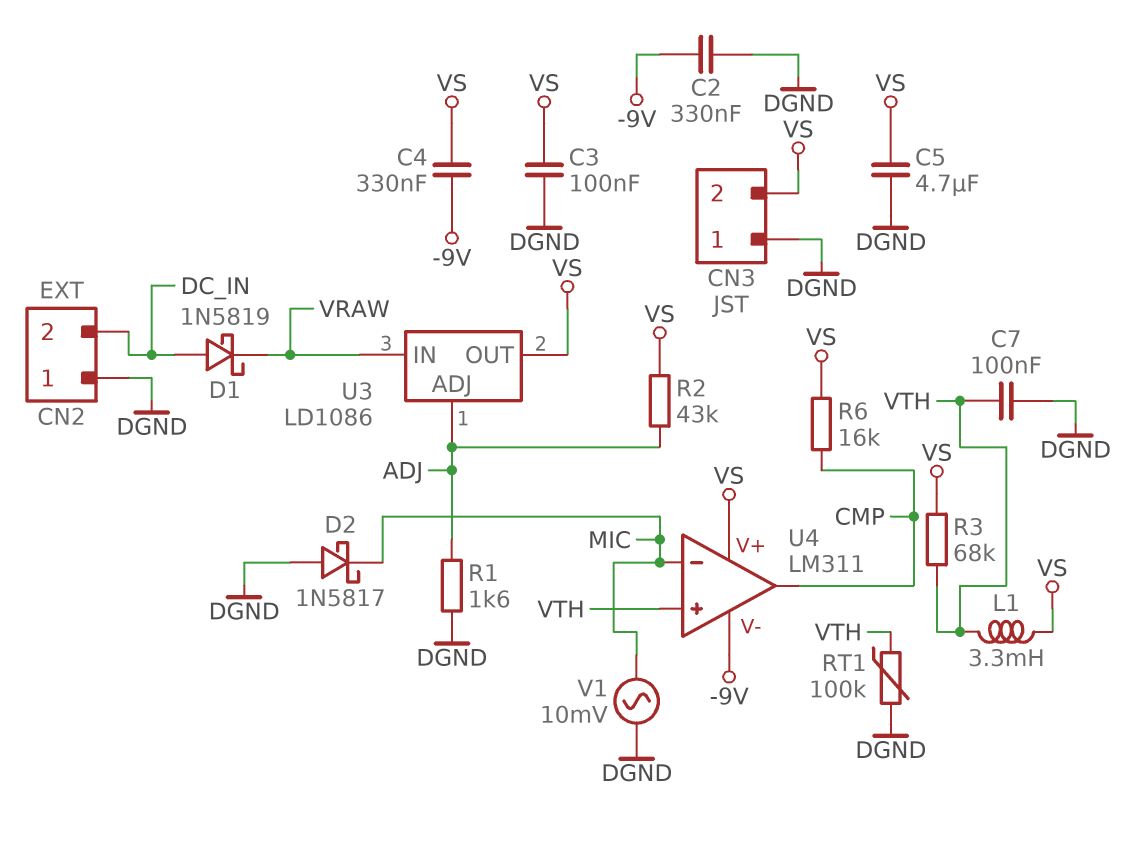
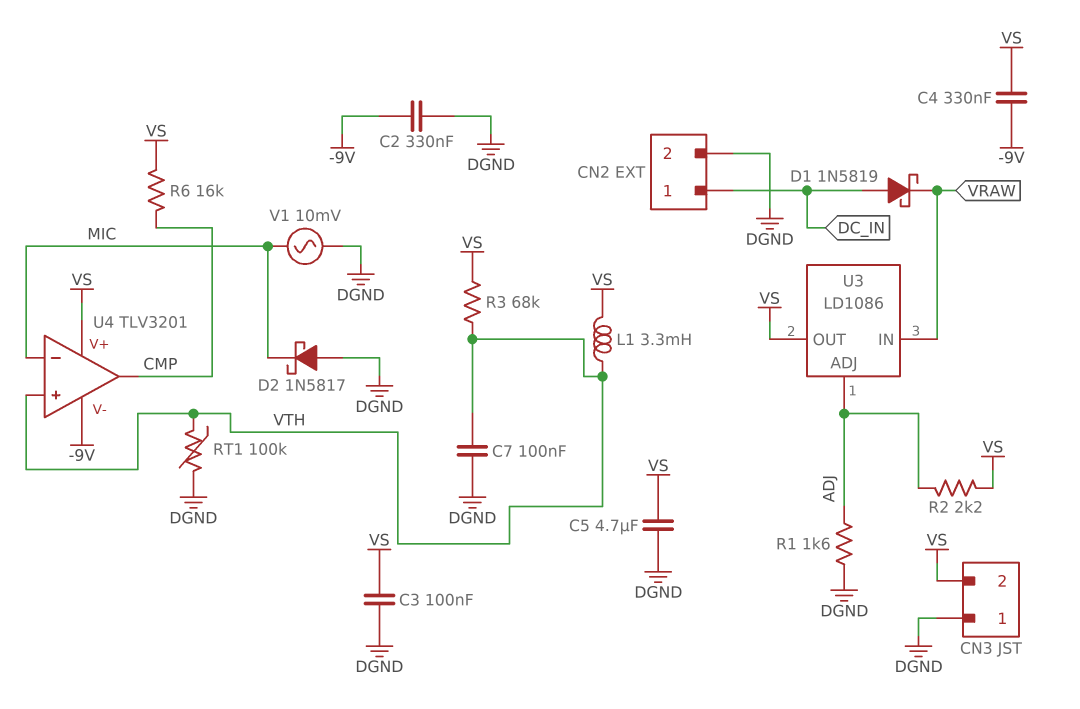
CN2 pin 1: DGND -> DC_IN
CN2 pin 2: DC_IN -> DGND
R2: 43k (ADJ, VS) -> 2.2k (ADJ, VS)
U4: LM311 -> TLV3201

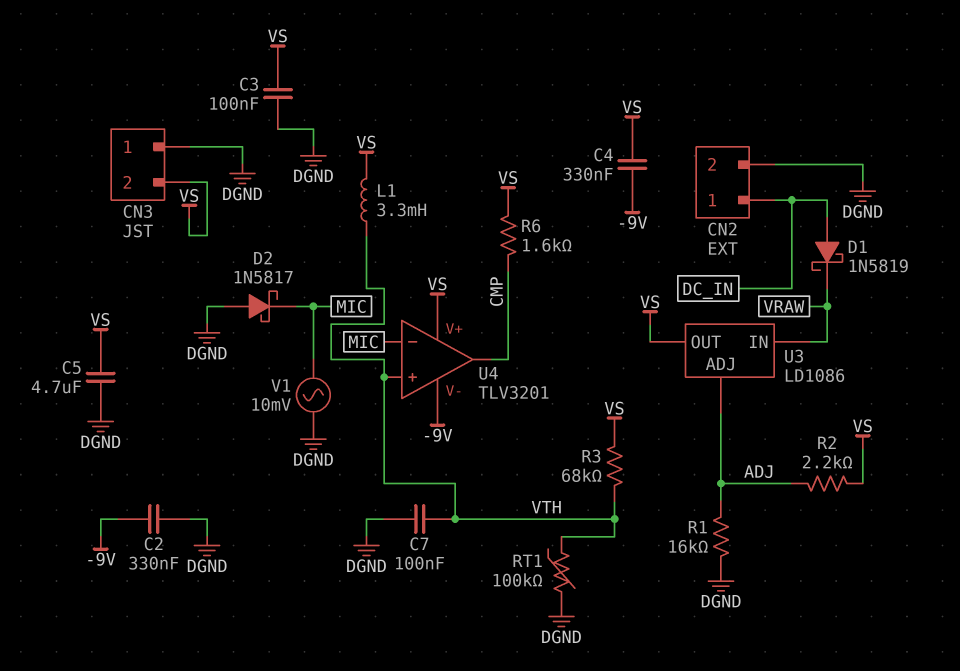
R1: 1.6k (ADJ, DGND) -> 16k (ADJ, DGND)
R6: 16k (CMP, VS) -> 1.6k (CMP, VS)

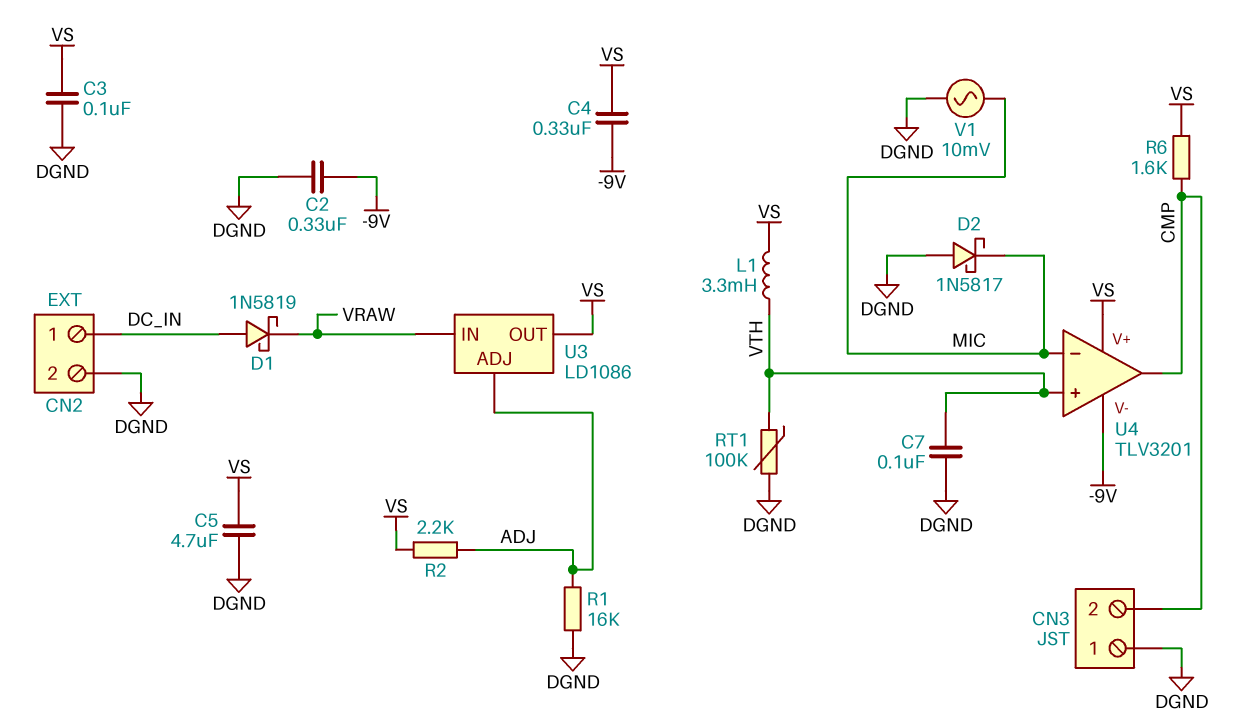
CN3 pin 2: VS -> CMP
R3: 68k (VS, VTH) -> none

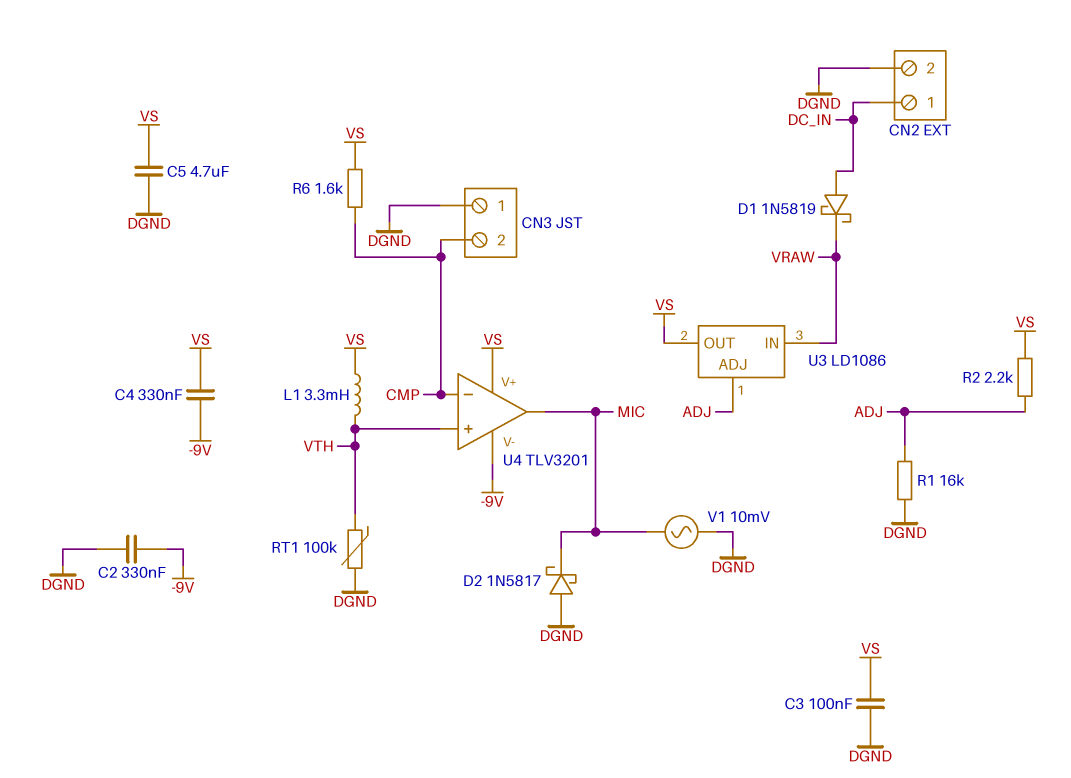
C7: 100nF (DGND, VTH) -> none
U4 pin in-: MIC -> CMP
U4 pin out: CMP -> MIC

